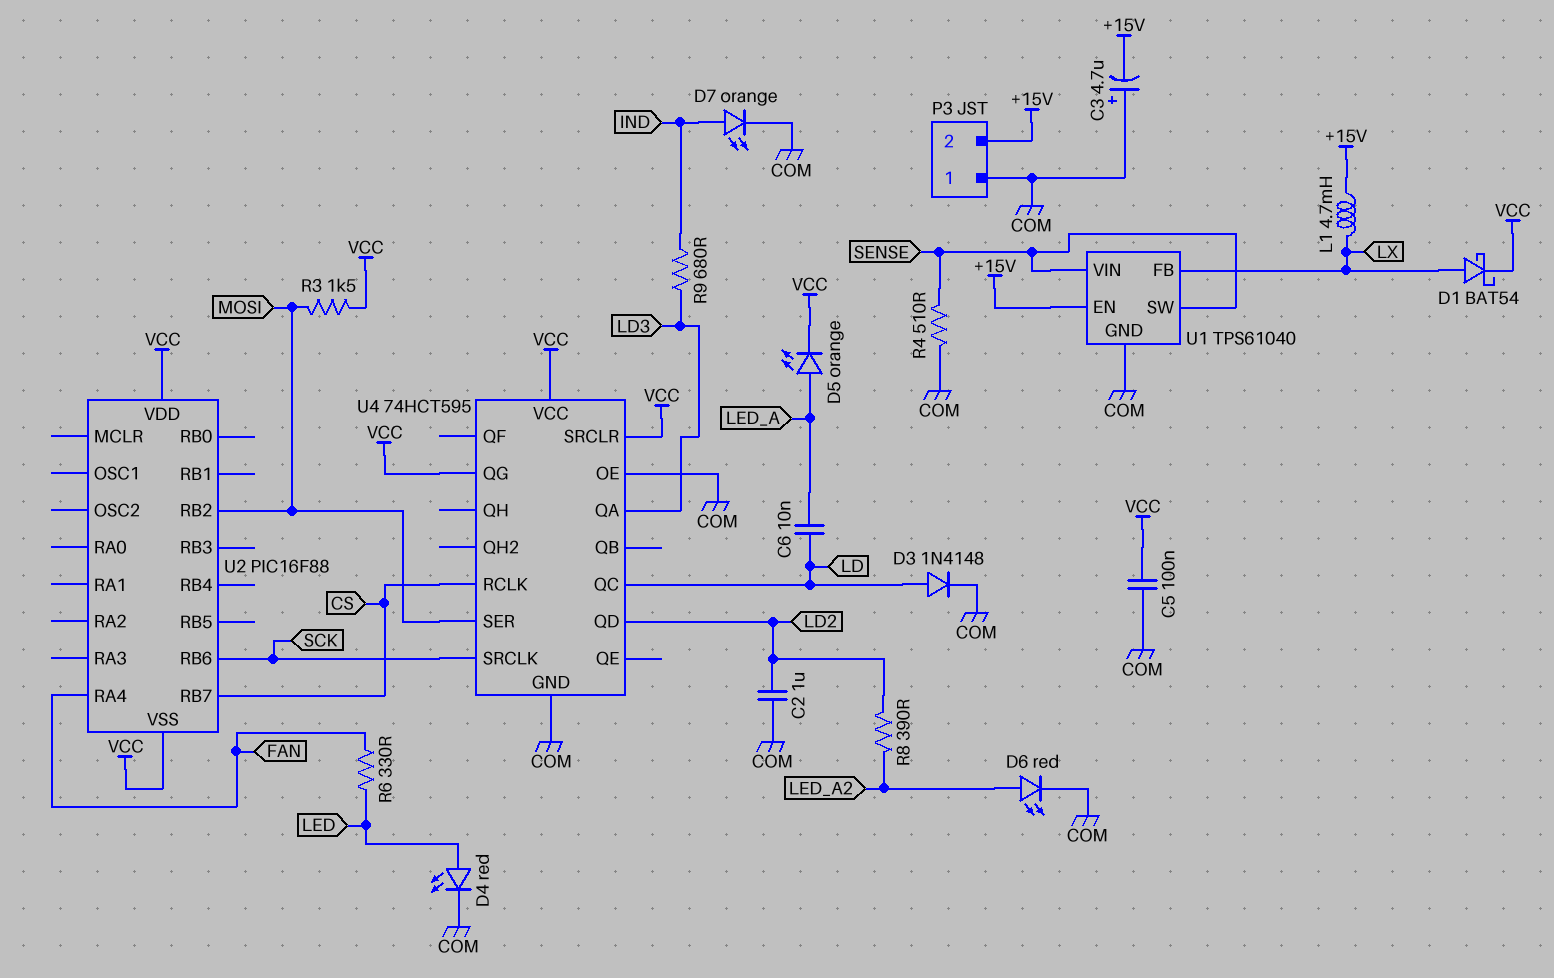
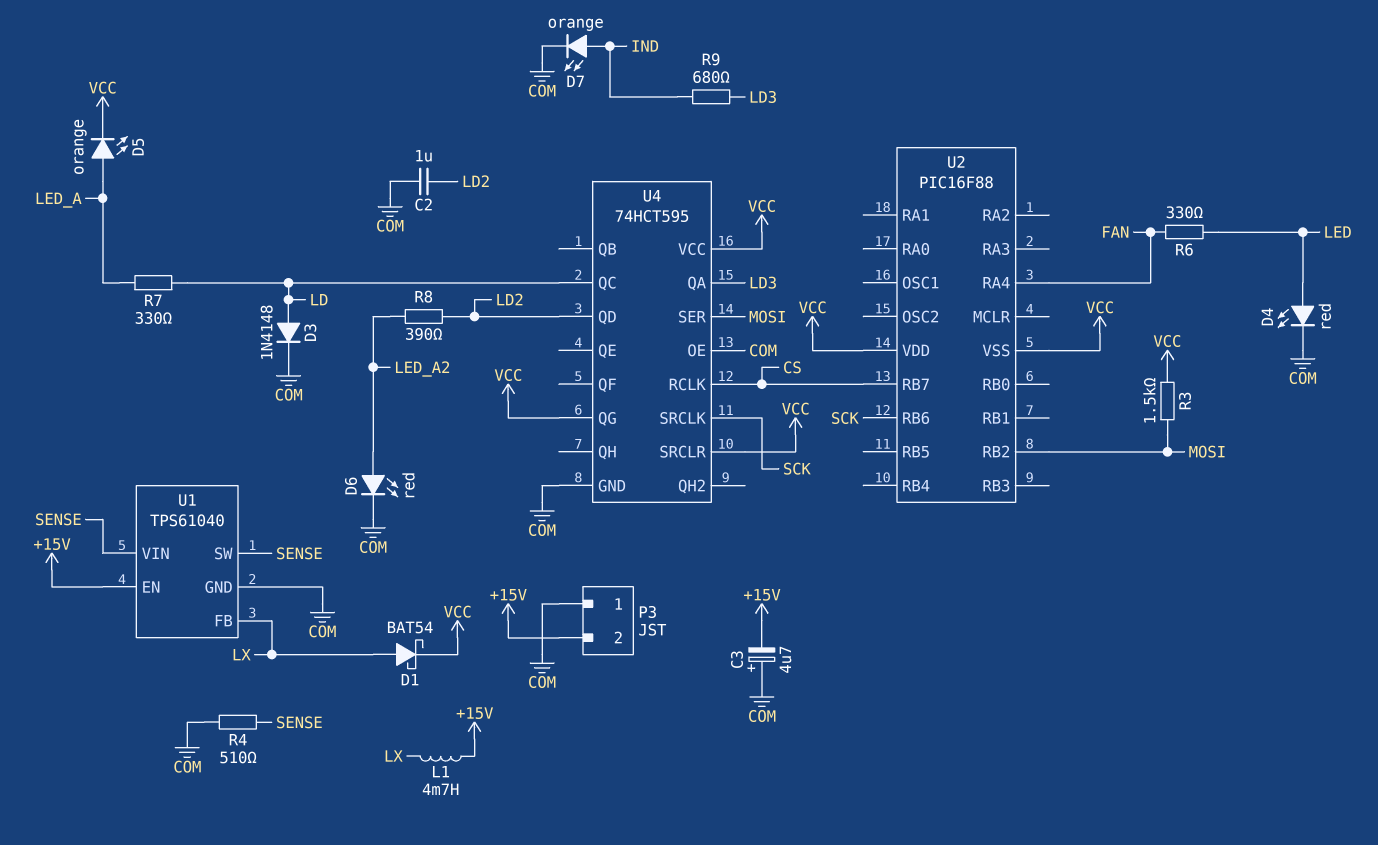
C5: 100nF (COM, VCC) -> none
C6: 10nF (LD, LED_A) -> none
R7: none -> 330 (LD, LED_A)

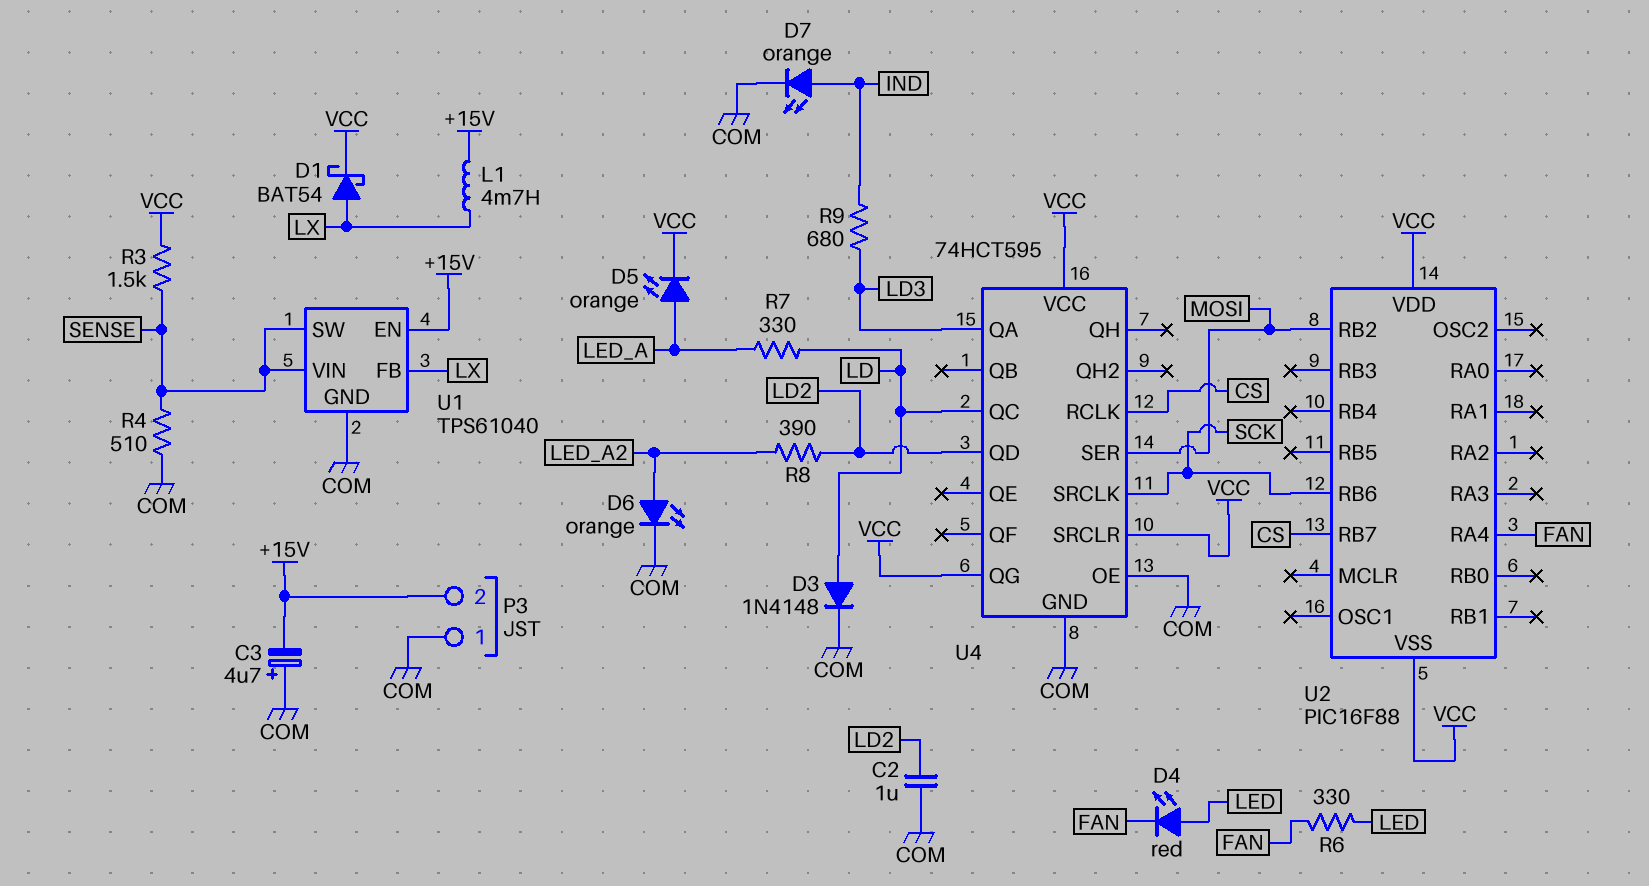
D4: LED red (A LED, K COM) -> LED red (A LED, K FAN)
D6: LED red (A LED_A2, K COM) -> LED orange (A LED_A2, K COM)
R3: 1.5k (MOSI, VCC) -> 1.5k (SENSE, VCC)

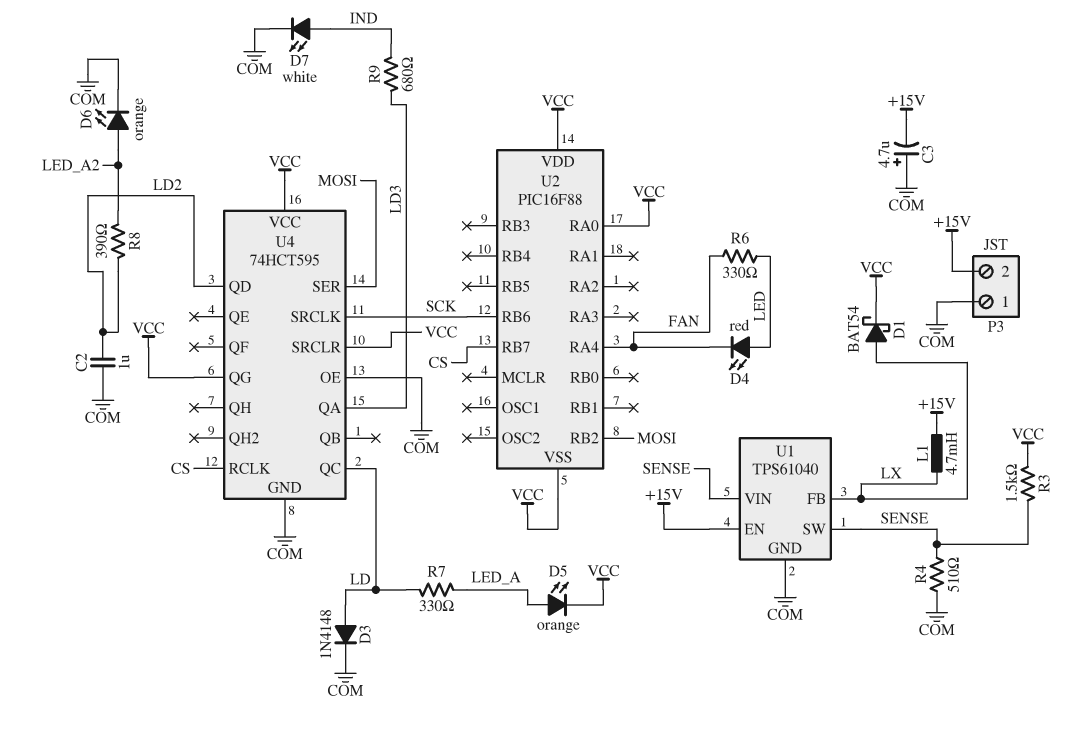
D7: LED orange (A IND, K COM) -> LED white (A IND, K COM)
U2 pin RA0: none -> VCC

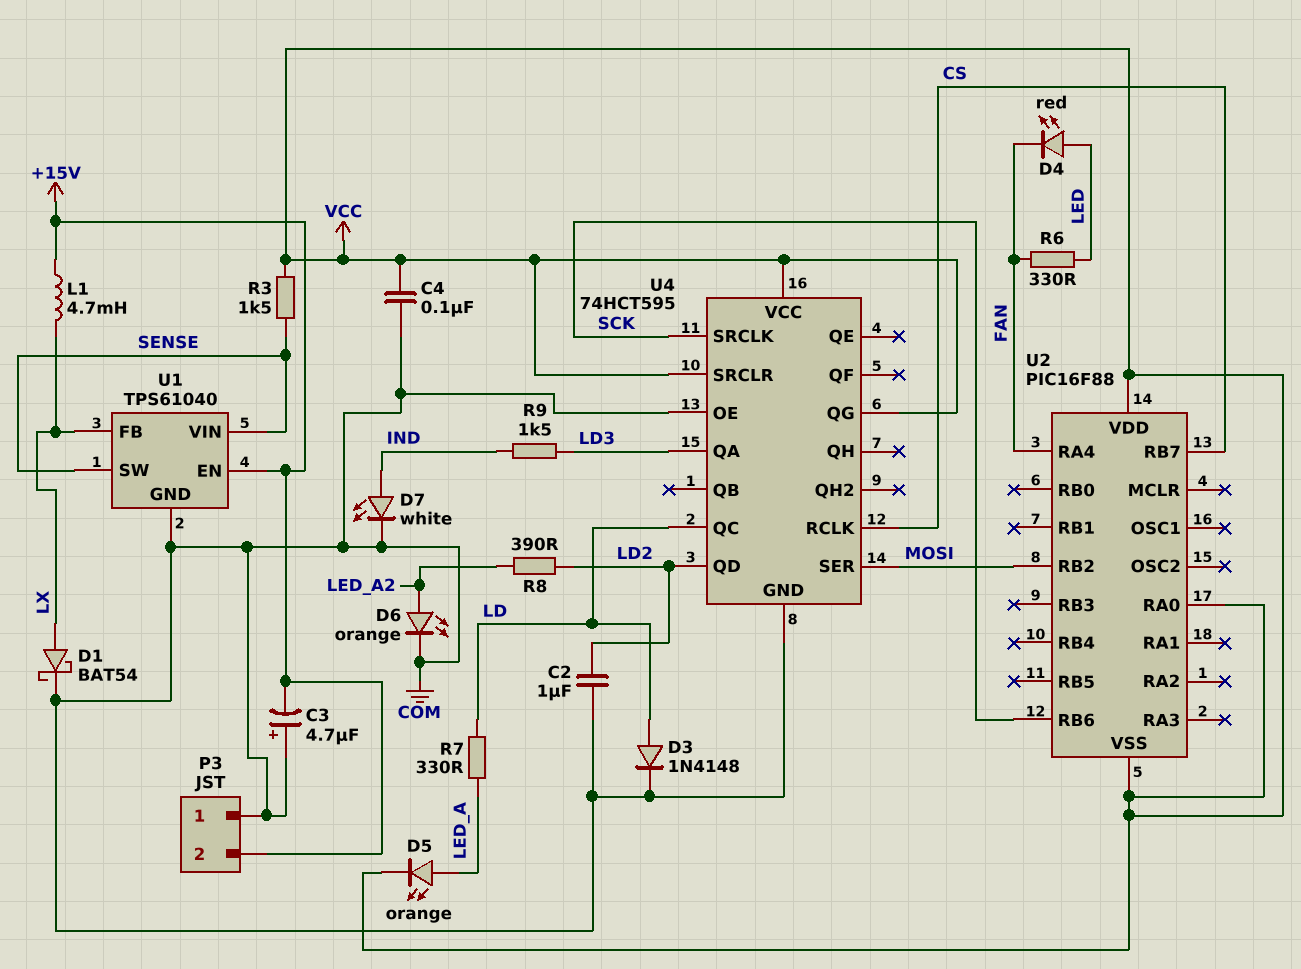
C4: none -> 100nF (COM, VCC)
D1: schottky BAT54 (A LX, K VCC) -> schottky BAT54 (A LX, K COM)
R4: 510 (COM, SENSE) -> none
R9: 680 (IND, LD3) -> 1.5k (IND, LD3)

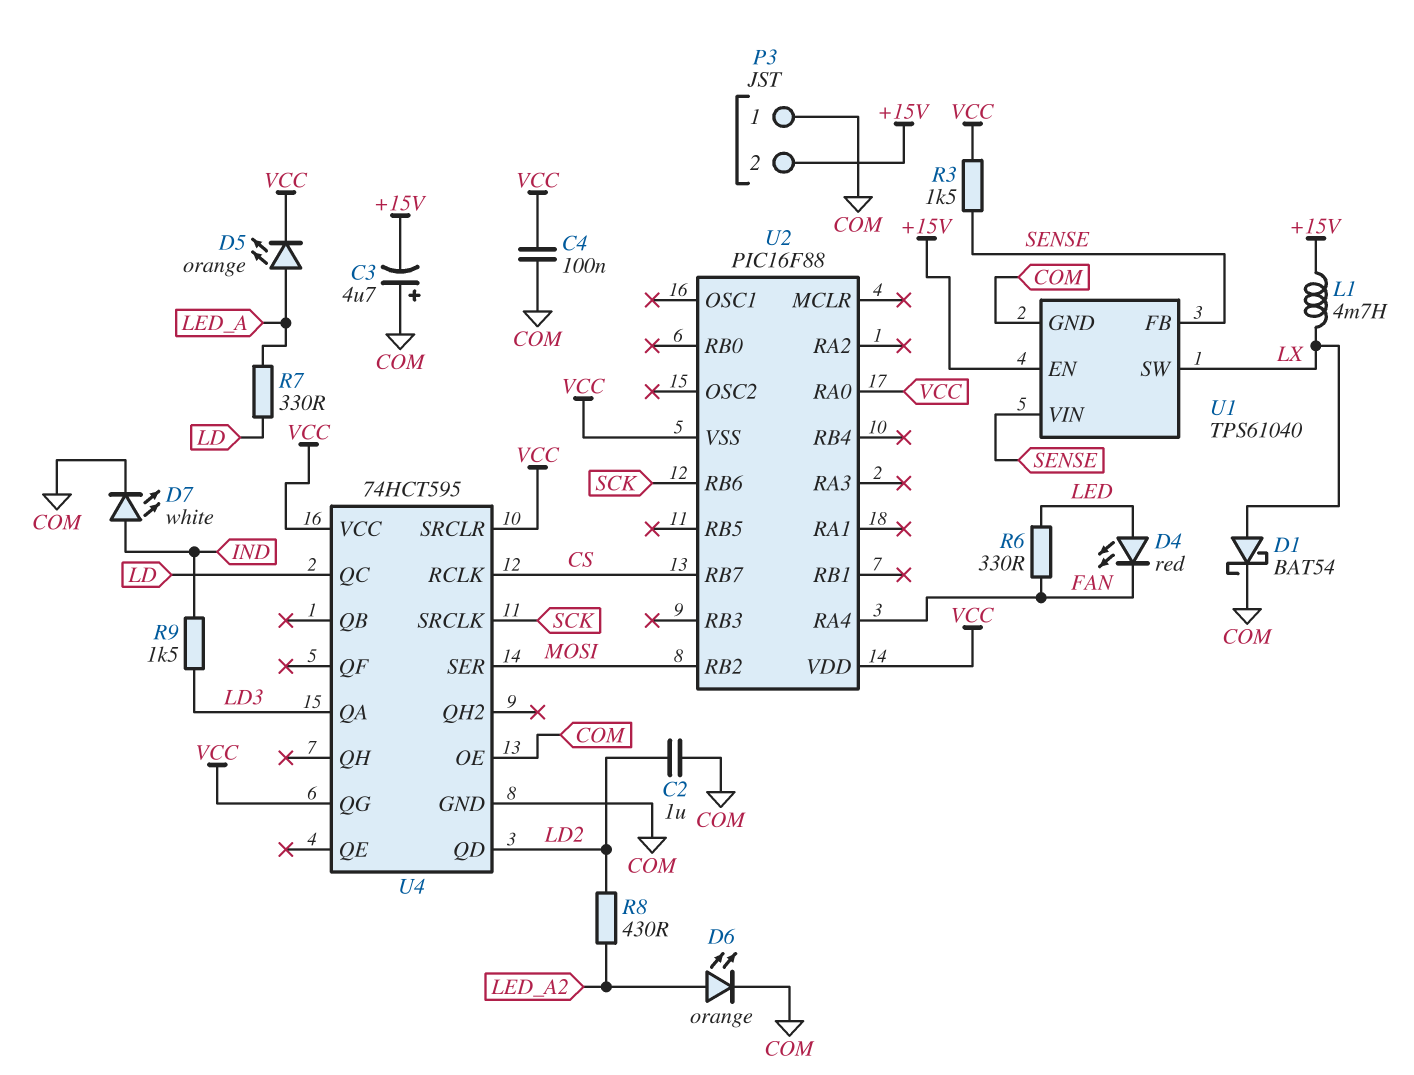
D3: diode 1N4148 (A LD, K COM) -> none
R8: 390 (LD2, LED_A2) -> 430 (LD2, LED_A2)
U1 pin FB: LX -> SENSE
U1 pin SW: SENSE -> LX

